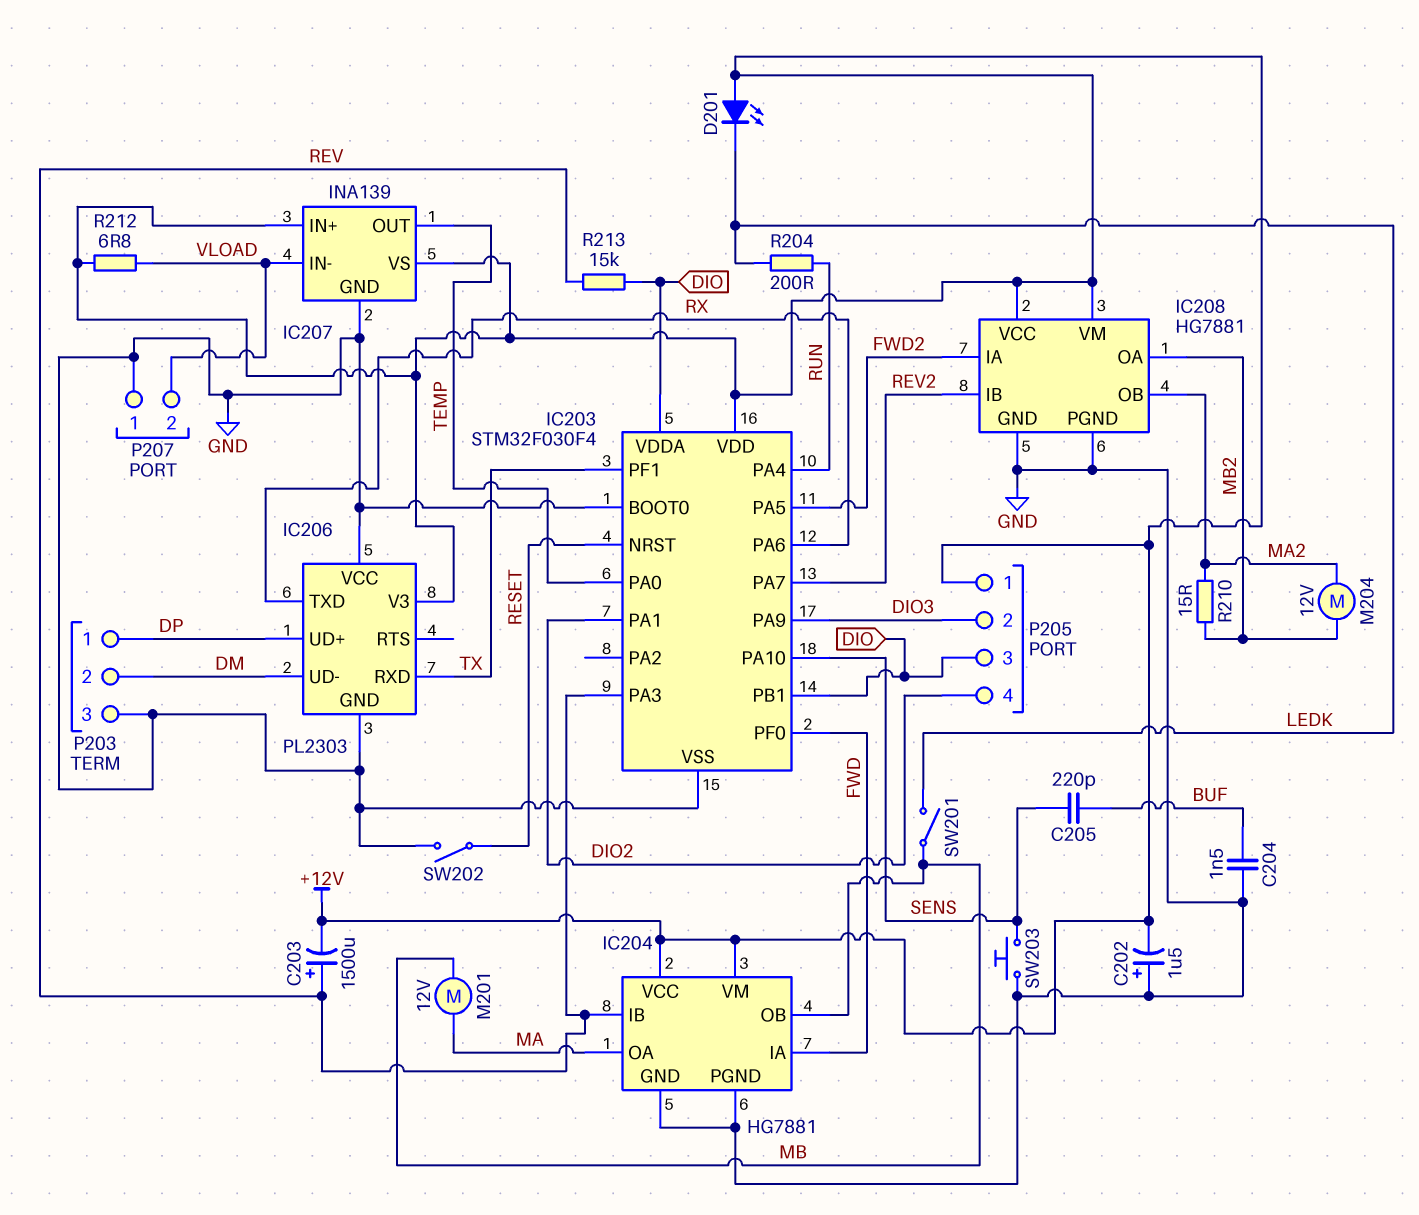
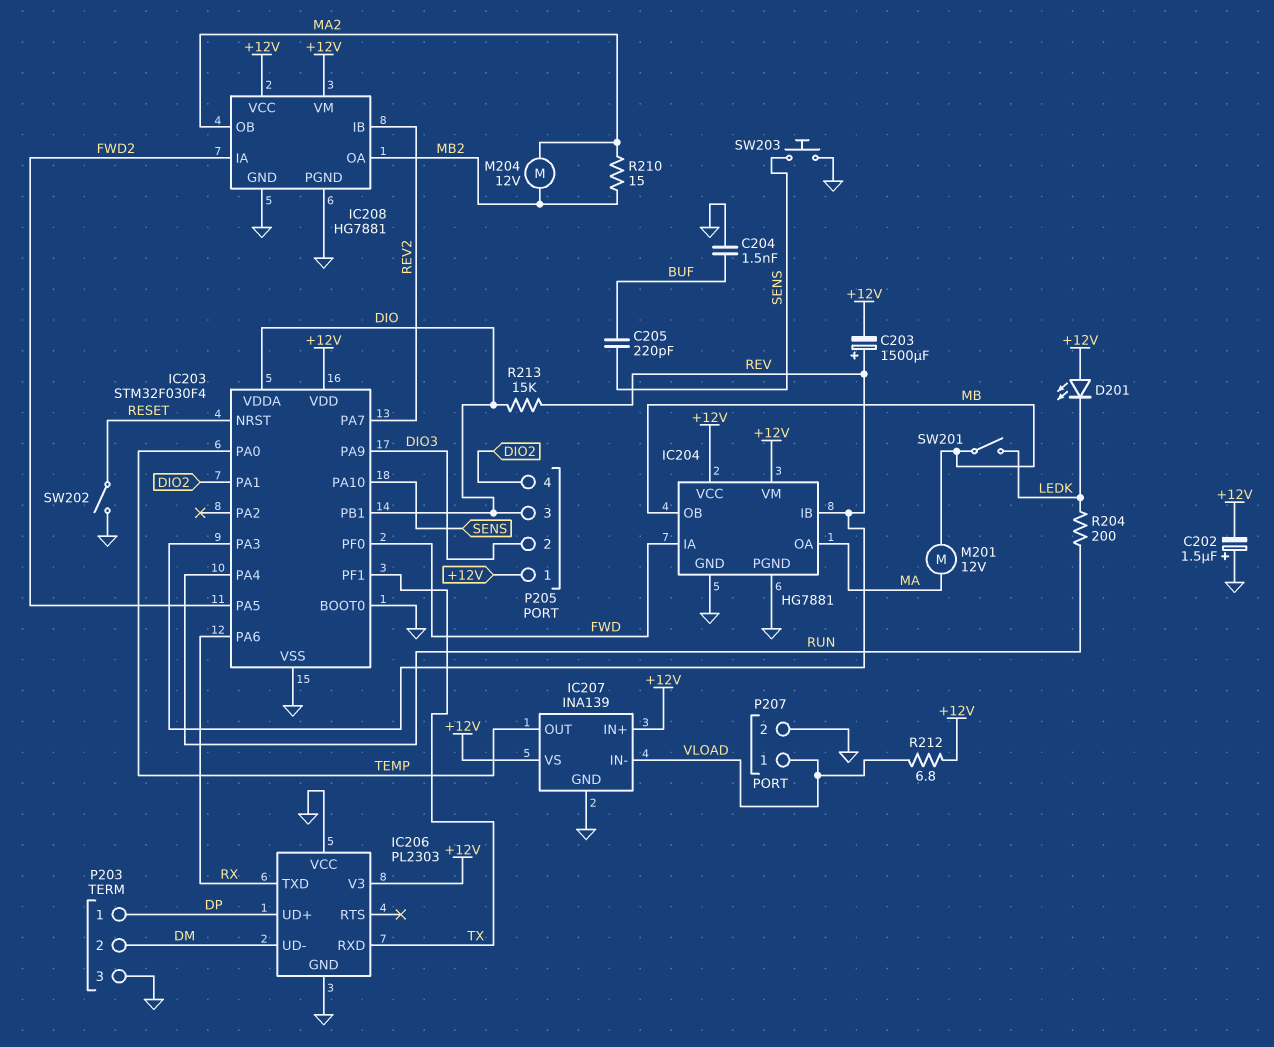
P207 pin 1: GND -> VLOAD
P207 pin 2: VLOAD -> GND

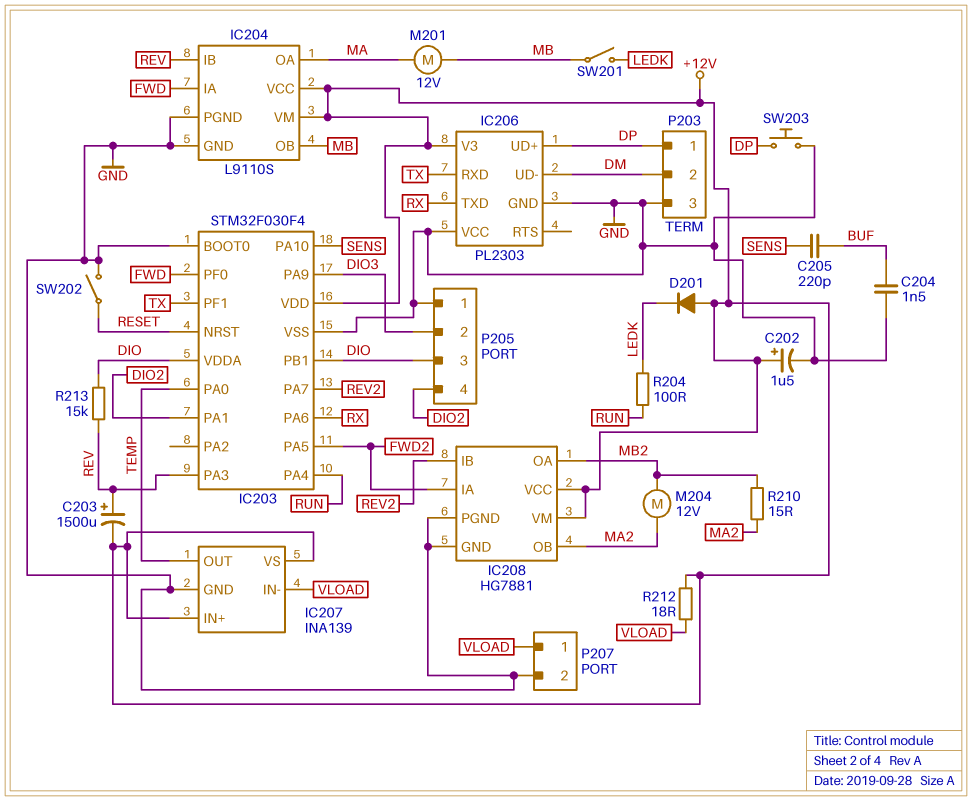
C202: 1.5uF (plus GND, minus +12V) -> 1.5uF (plus +12V, minus GND)
D201: LED (A +12V, K LEDK) -> diode (A +12V, K LEDK)
IC204: HG7881 -> L9110S
P205 pin 1: +12V -> GND
R204: 200 (LEDK, RUN) -> 100 (LEDK, RUN)
R212: 6.8 (+12V, VLOAD) -> 18 (+12V, VLOAD)
SW203: button (GND, SENS) -> button (DP, GND)

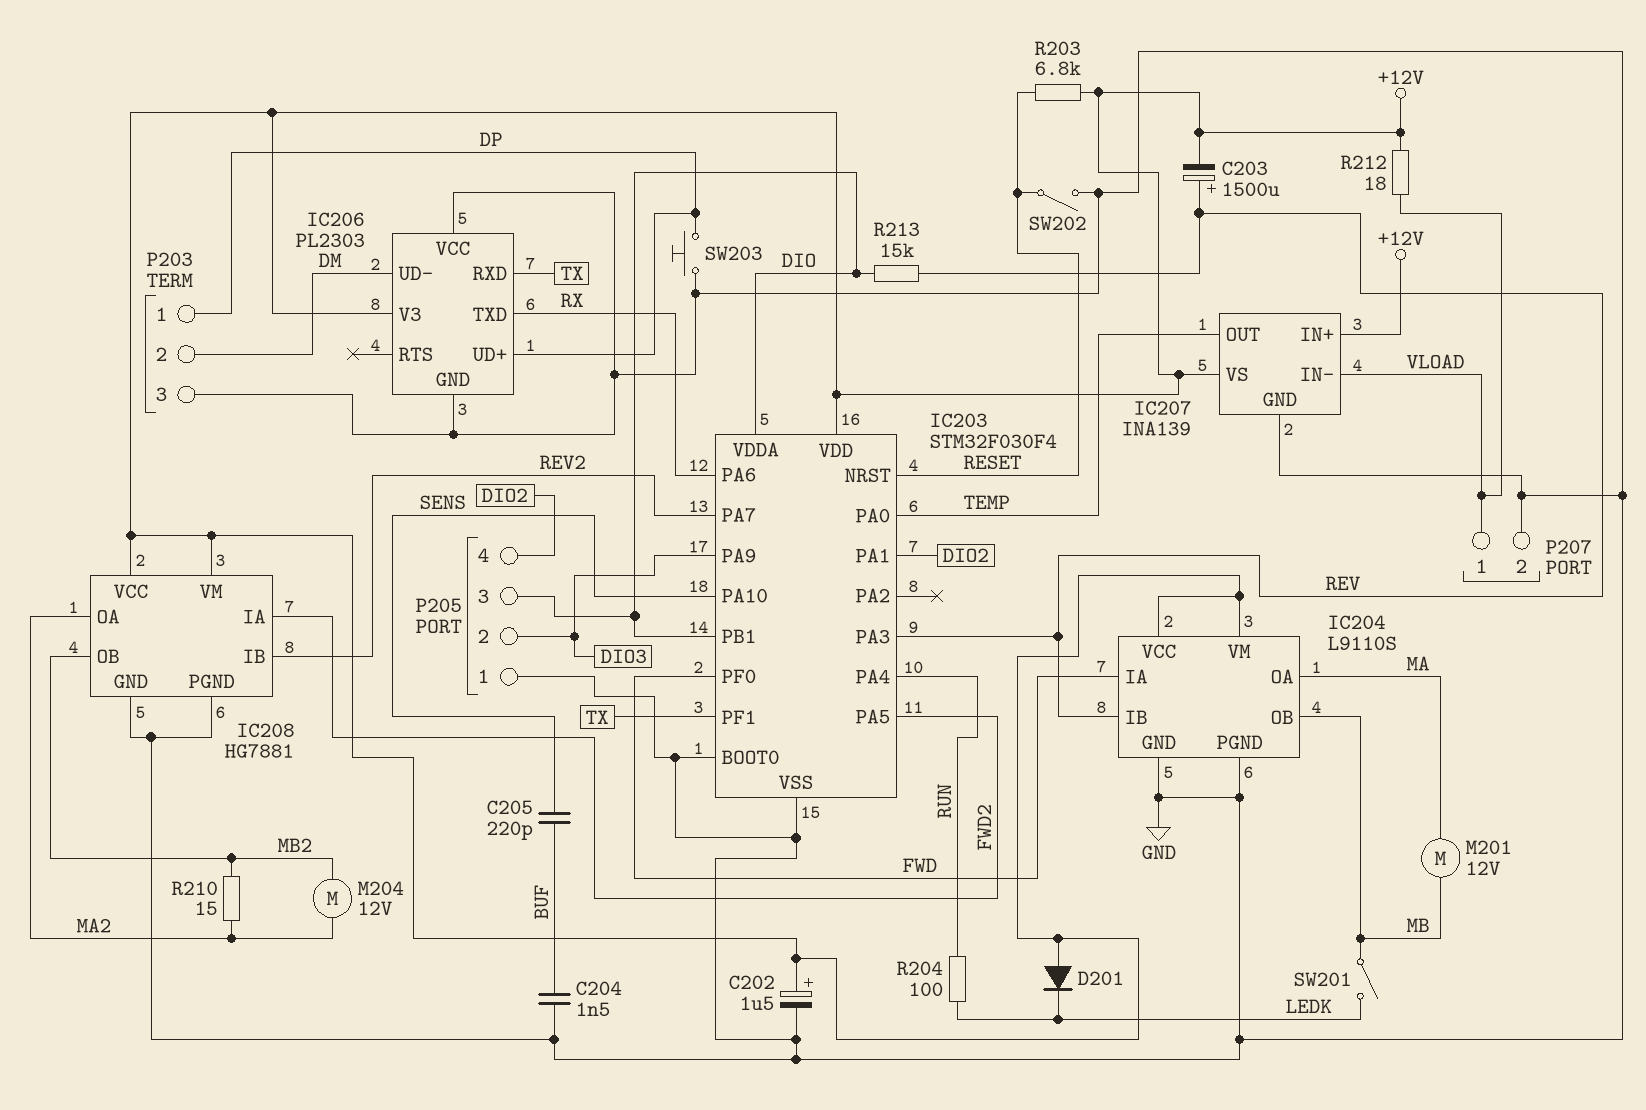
IC208 pin OA: MB2 -> MA2
IC208 pin OB: MA2 -> MB2
R203: none -> 6.8k (+12V, RESET)

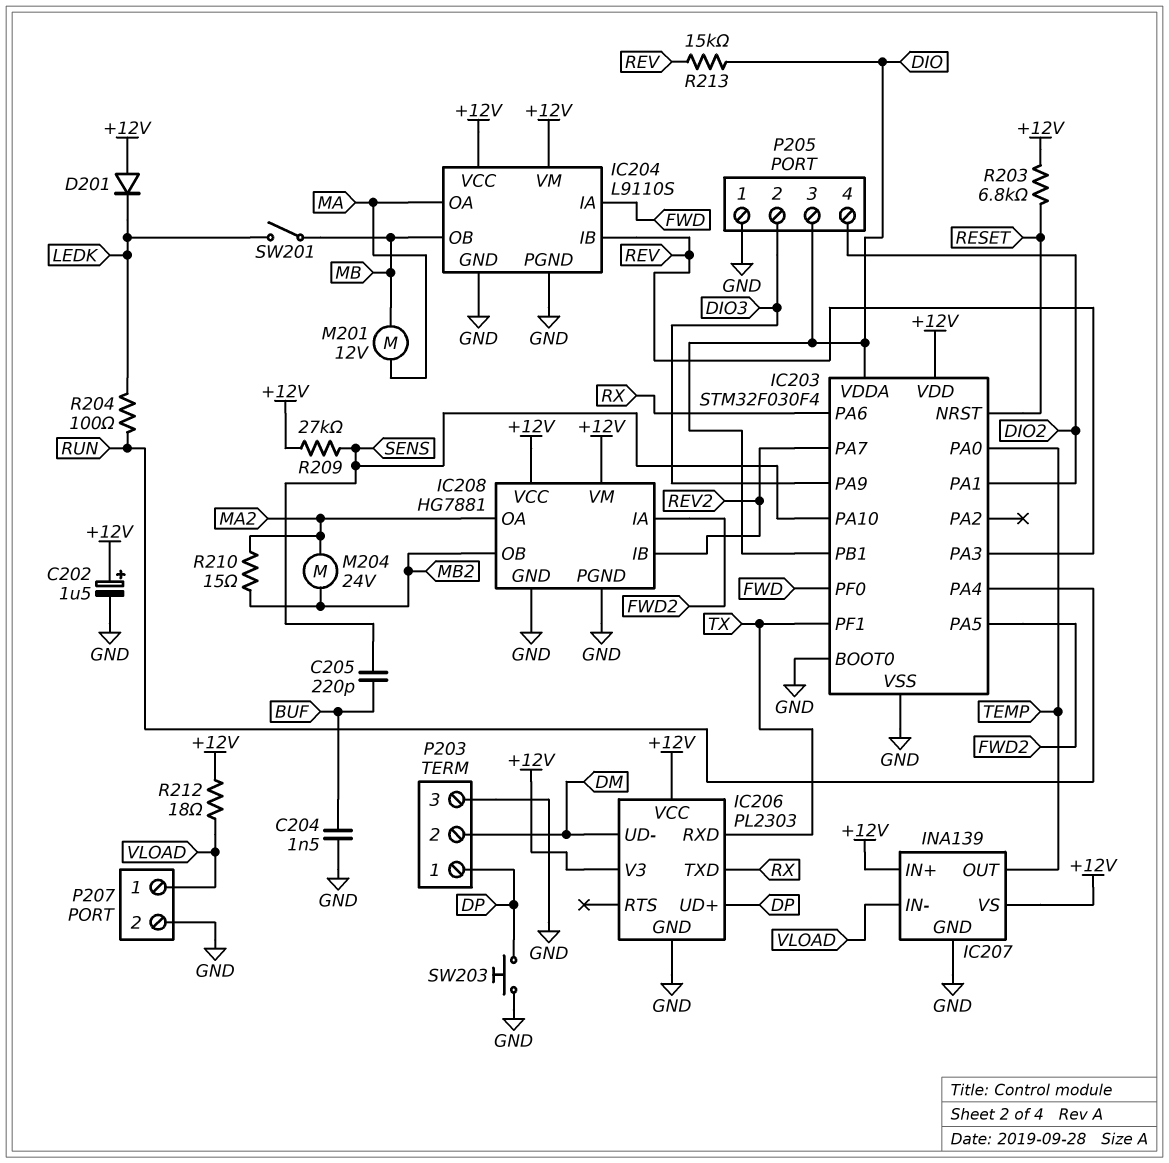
C203: 1500uF (plus REV, minus +12V) -> none
IC206 pin VCC: GND -> +12V
M204: motor 12V (MA2, MB2) -> motor 24V (MA2, MB2)
R209: none -> 27k (+12V, SENS)
SW202: switch (GND, RESET) -> none

